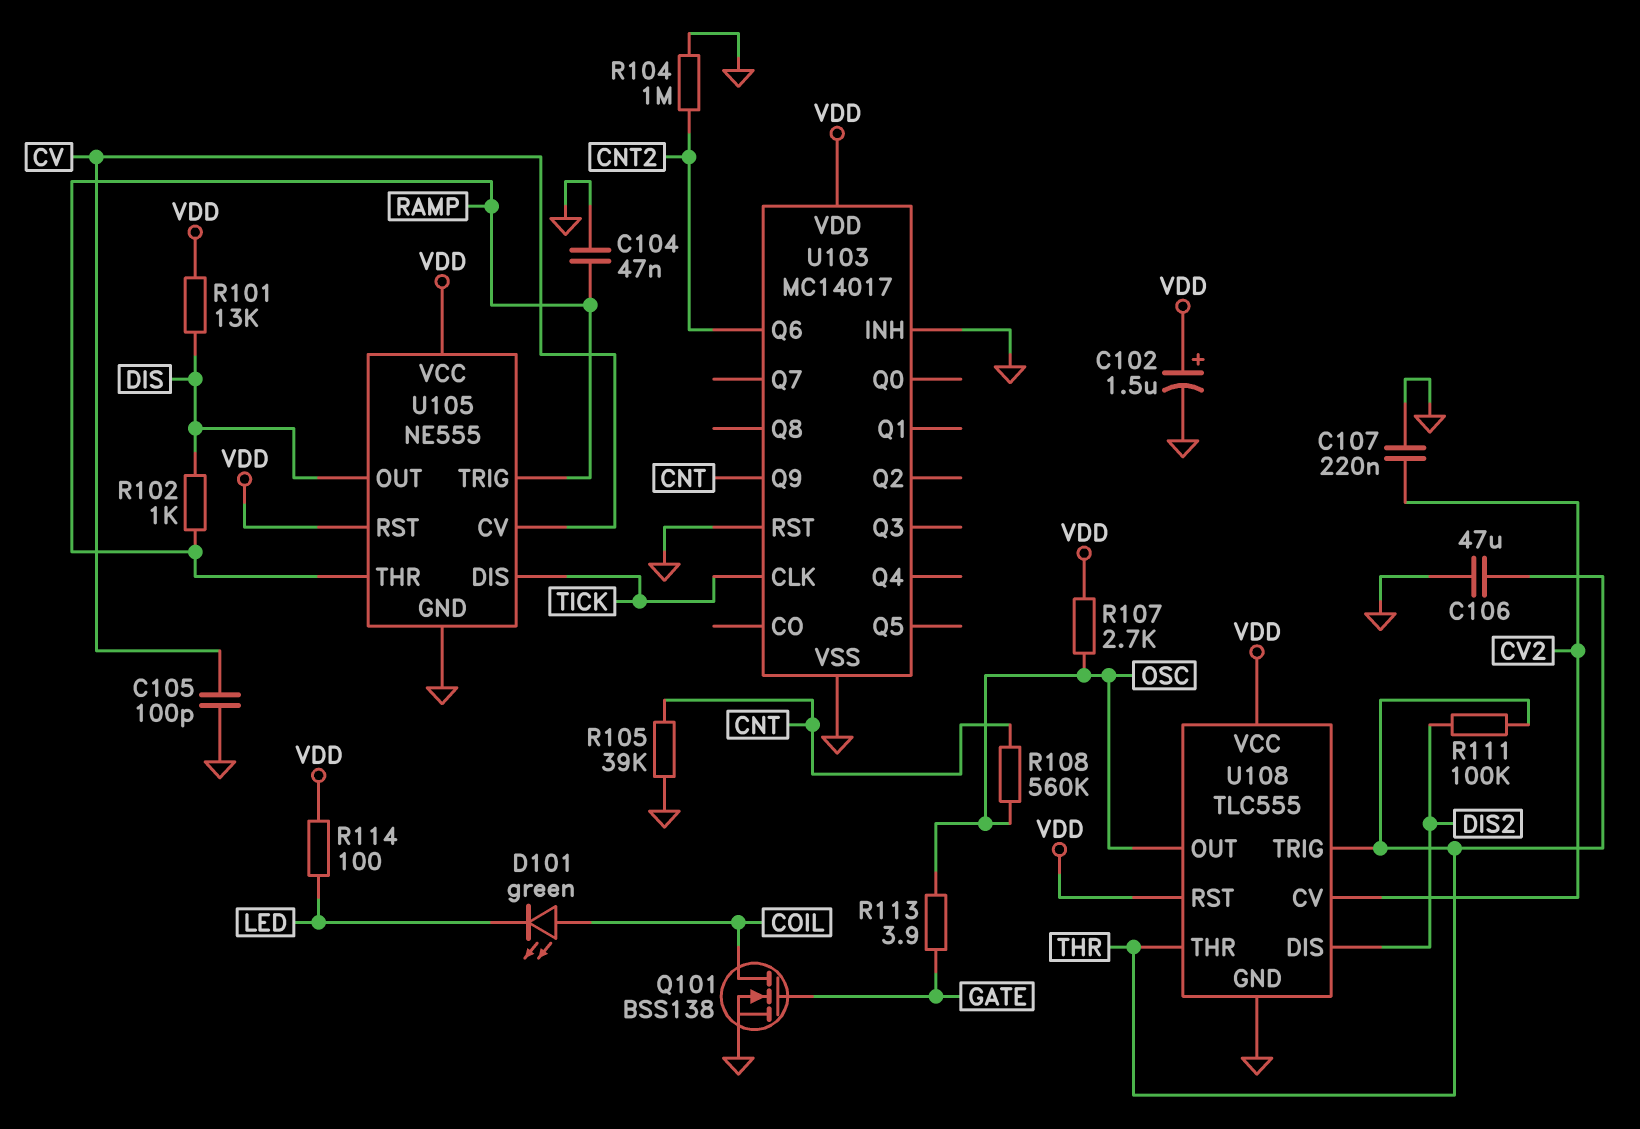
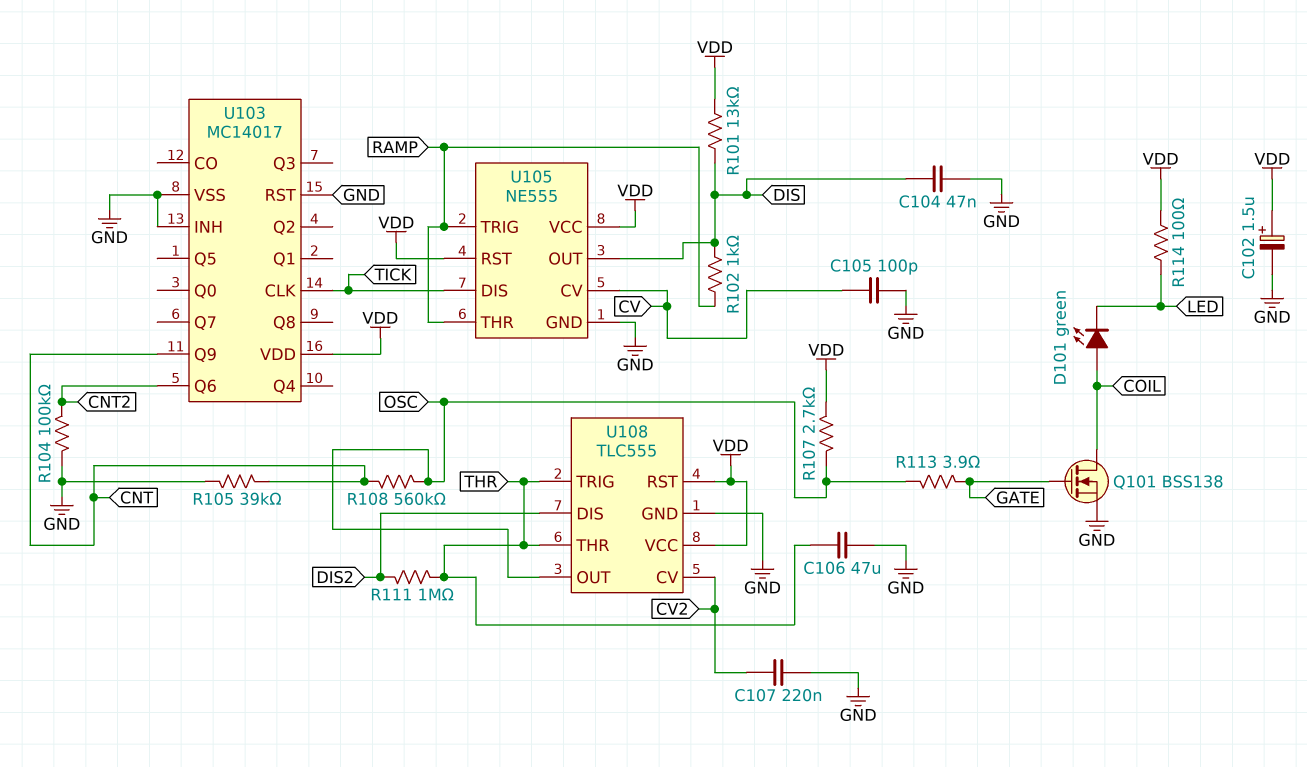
C104: 47nF (GND, RAMP) -> 47nF (DIS, GND)
R104: 1M (CNT2, GND) -> 100k (CNT2, GND)
R111: 100k (DIS2, THR) -> 1M (DIS2, THR)

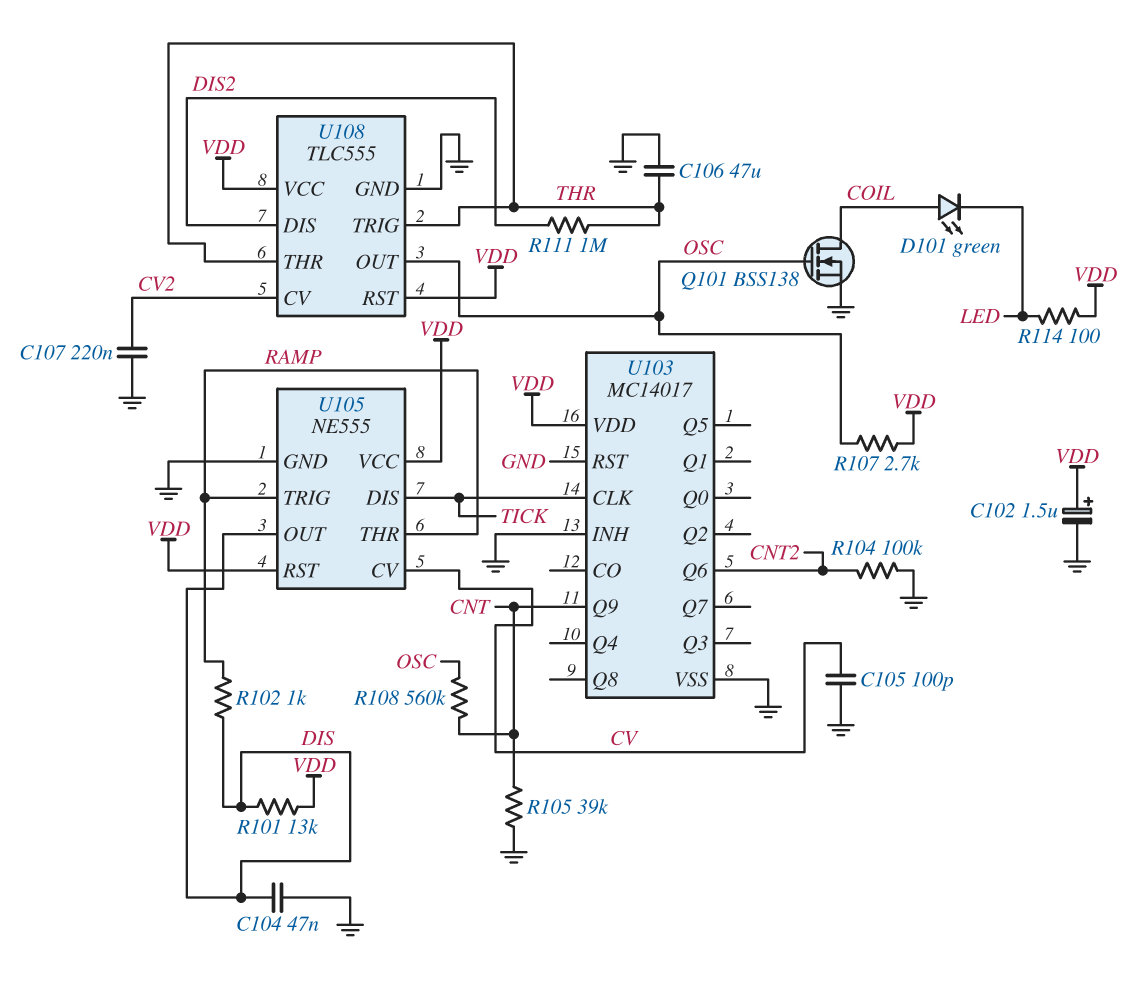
Q101: NMOS BSS138 (G GATE, D COIL, S GND) -> NMOS BSS138 (G OSC, D COIL, S GND)
R113: 3.9 (GATE, OSC) -> none

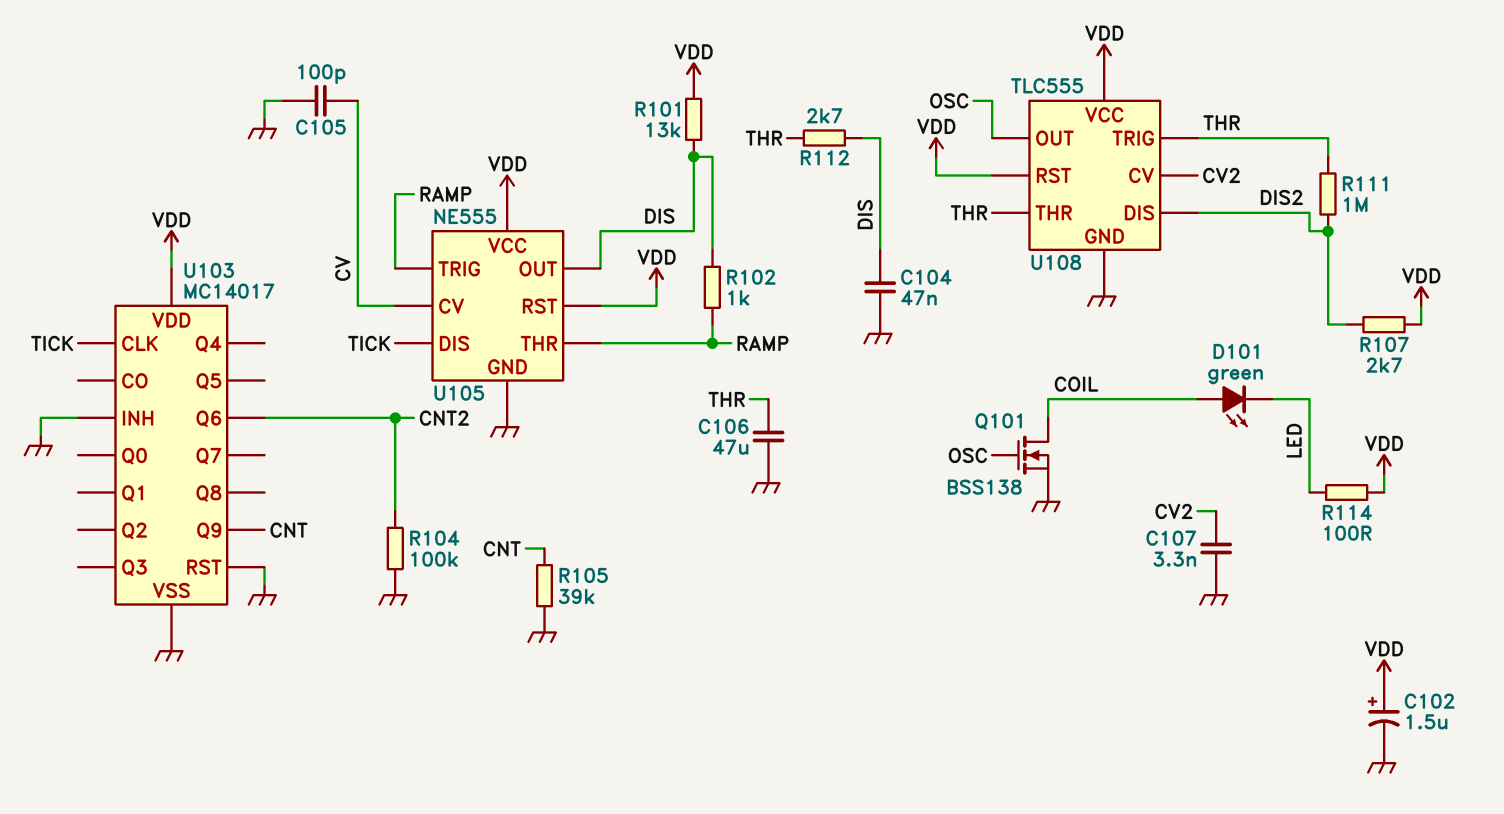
C107: 220nF (CV2, GND) -> 3.3nF (CV2, GND)
R107: 2.7k (OSC, VDD) -> 2.7k (DIS2, VDD)
R108: 560k (CNT, OSC) -> none
R112: none -> 2.7k (DIS, THR)

